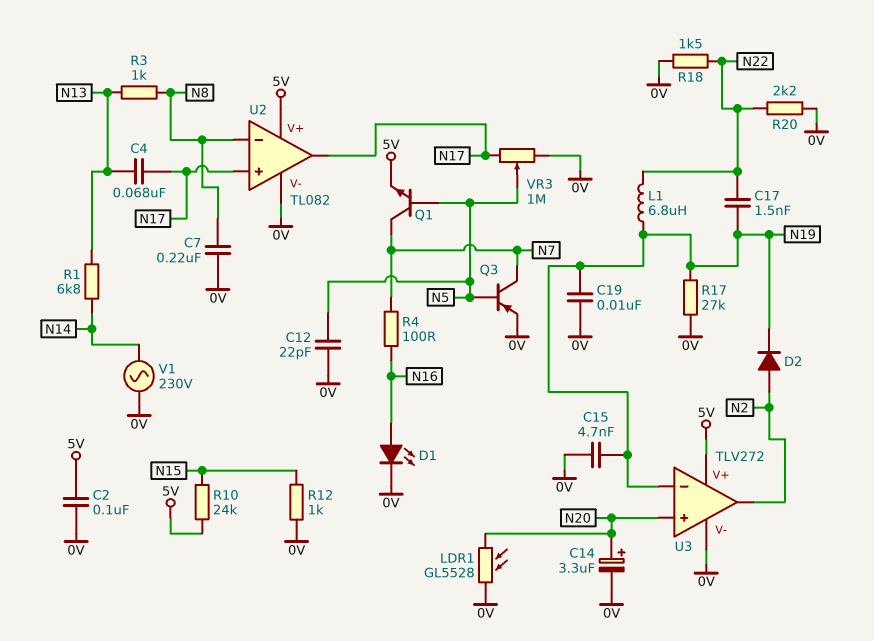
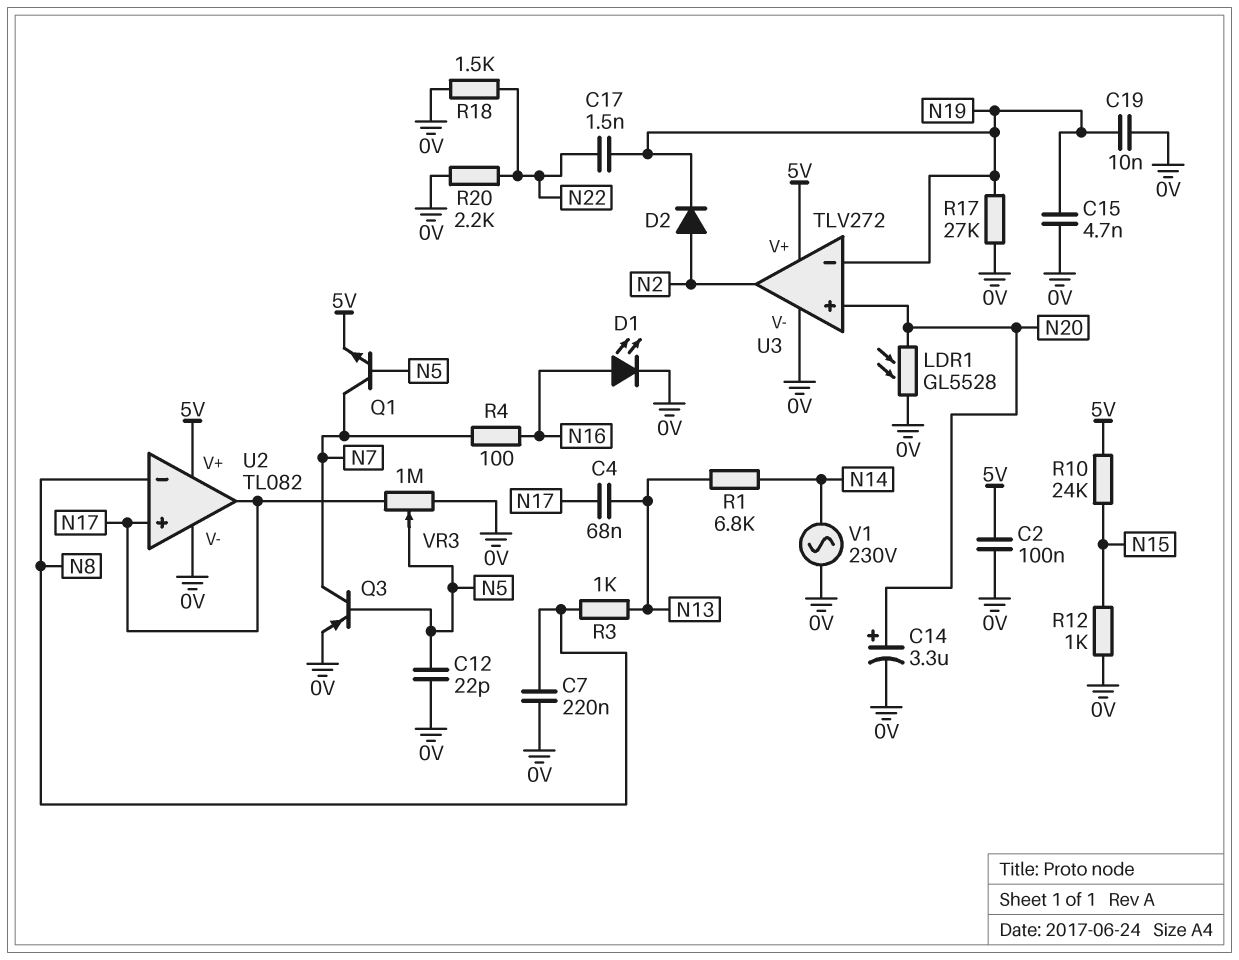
L1: 6.8uH (N19, N22) -> none

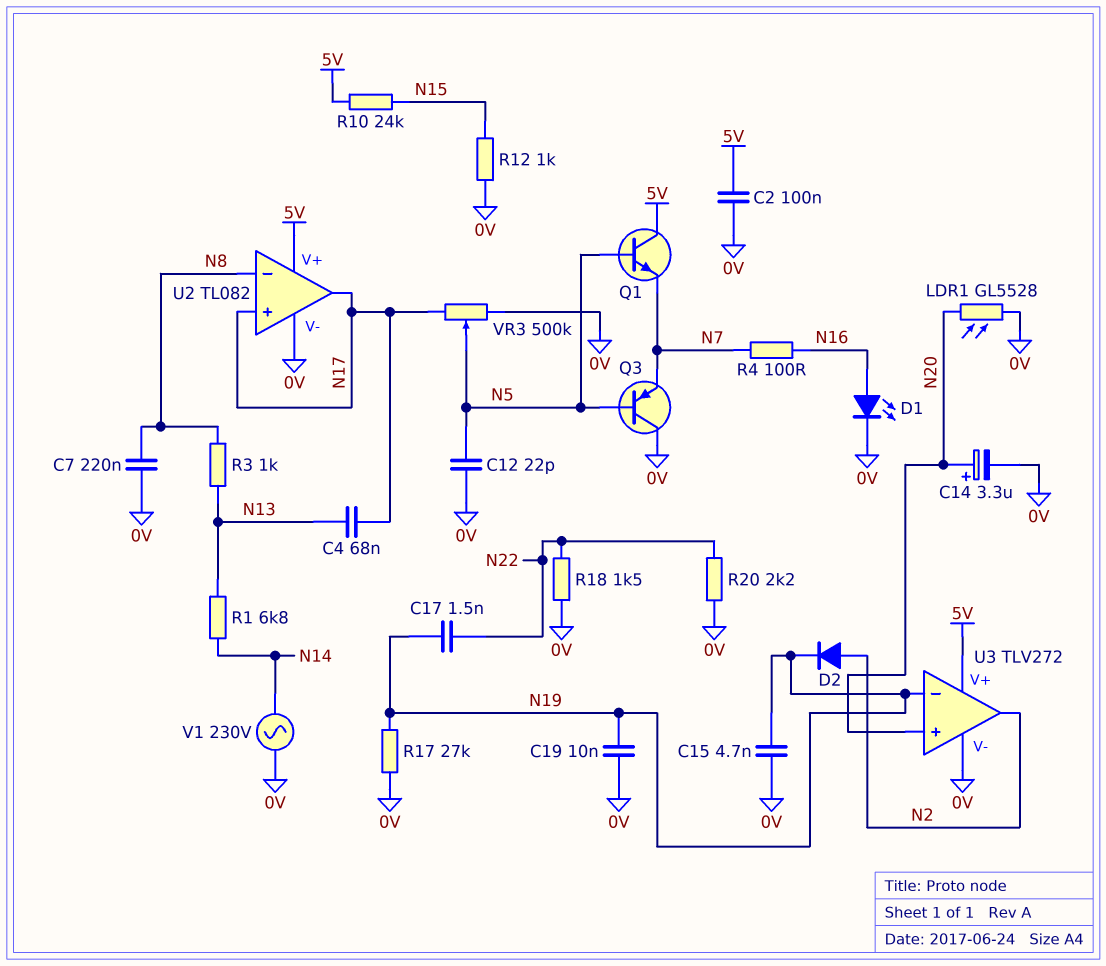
Q1: NPN (B N5, C N7, E 5V) -> NPN (B N5, C 5V, E N7)
Q3: PNP (B N5, C N7, E 0V) -> PNP (B N5, C 0V, E N7)
VR3: 1M (0V, N17, wiper N5) -> 500k (0V, N17, wiper N5)

